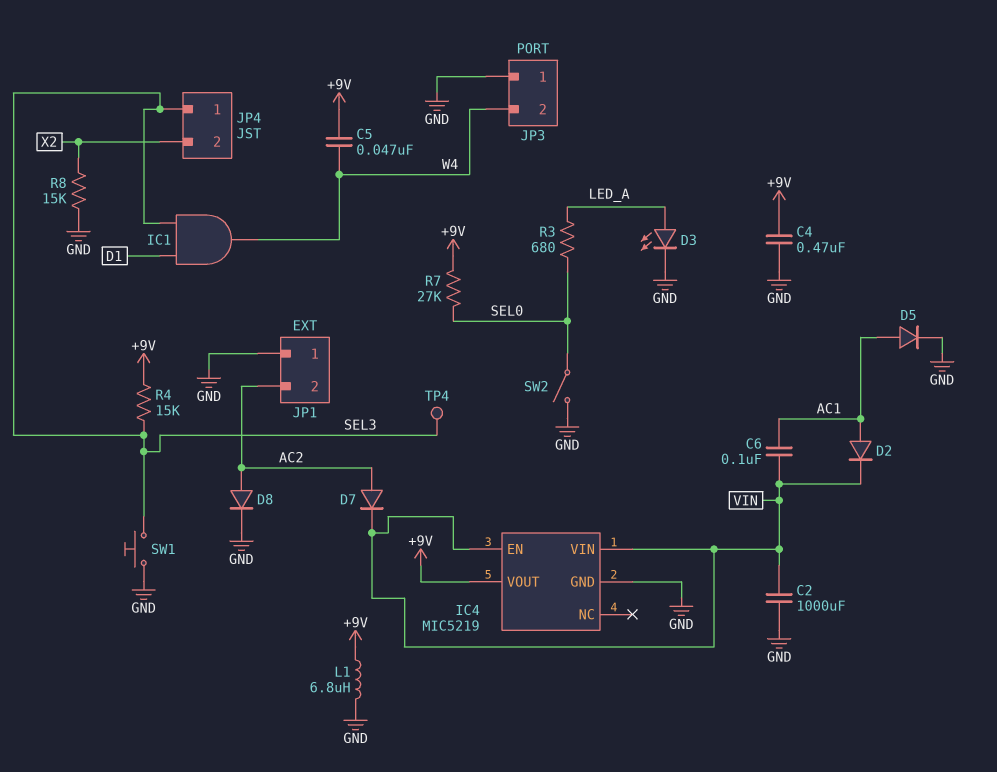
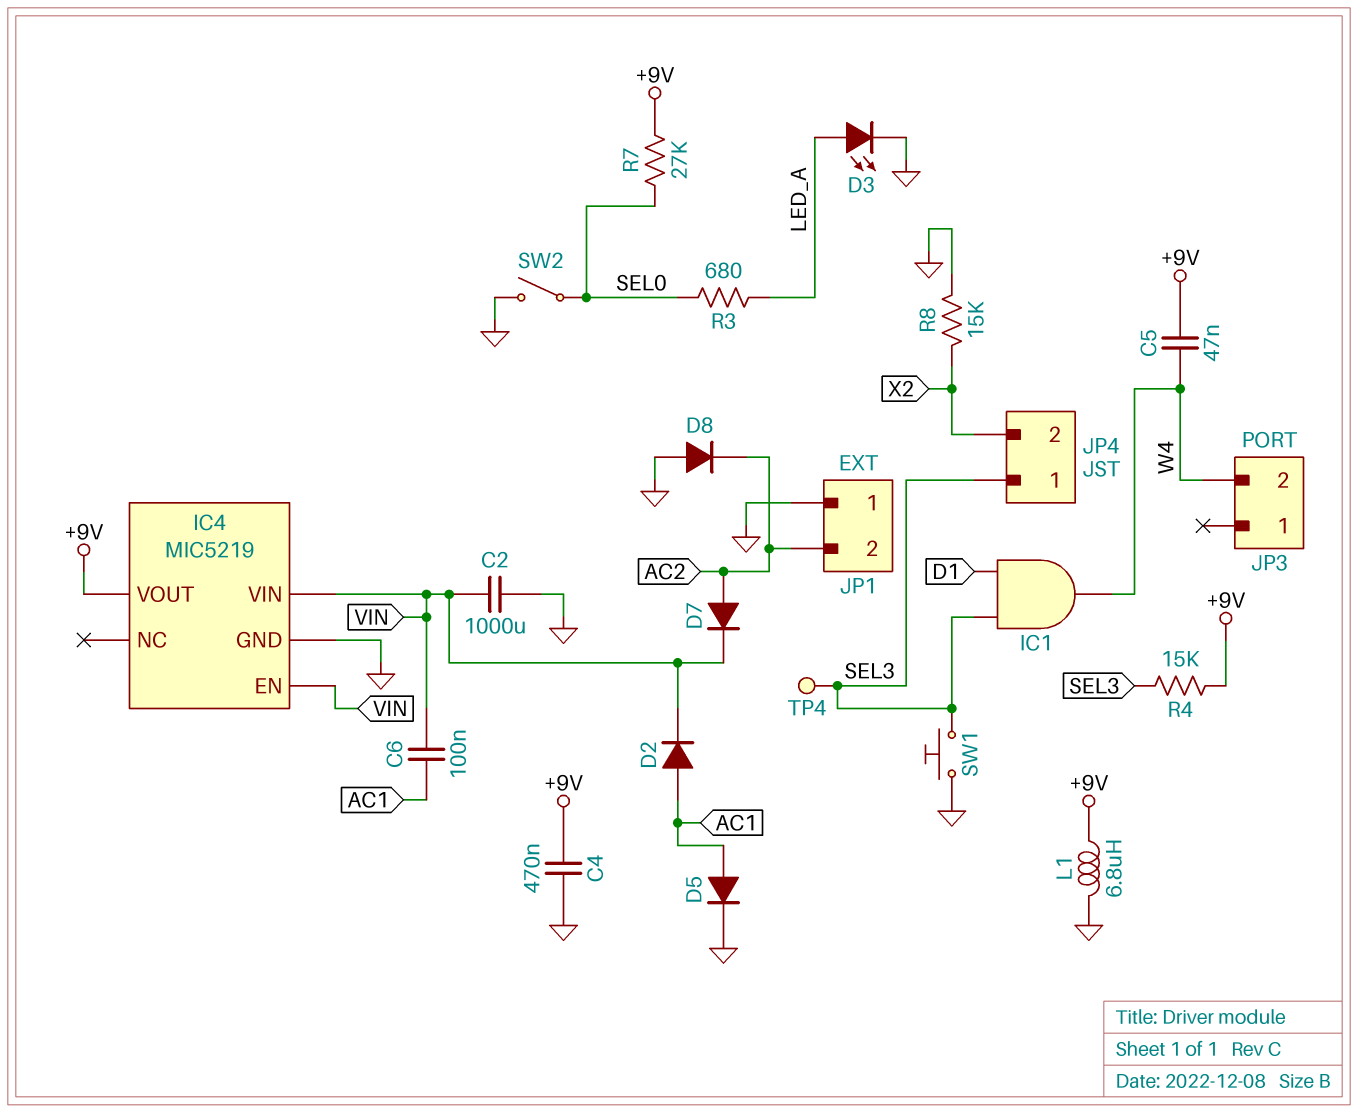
D8: diode (A AC2, K GND) -> diode (A GND, K AC2)
JP3 pin 1: GND -> none

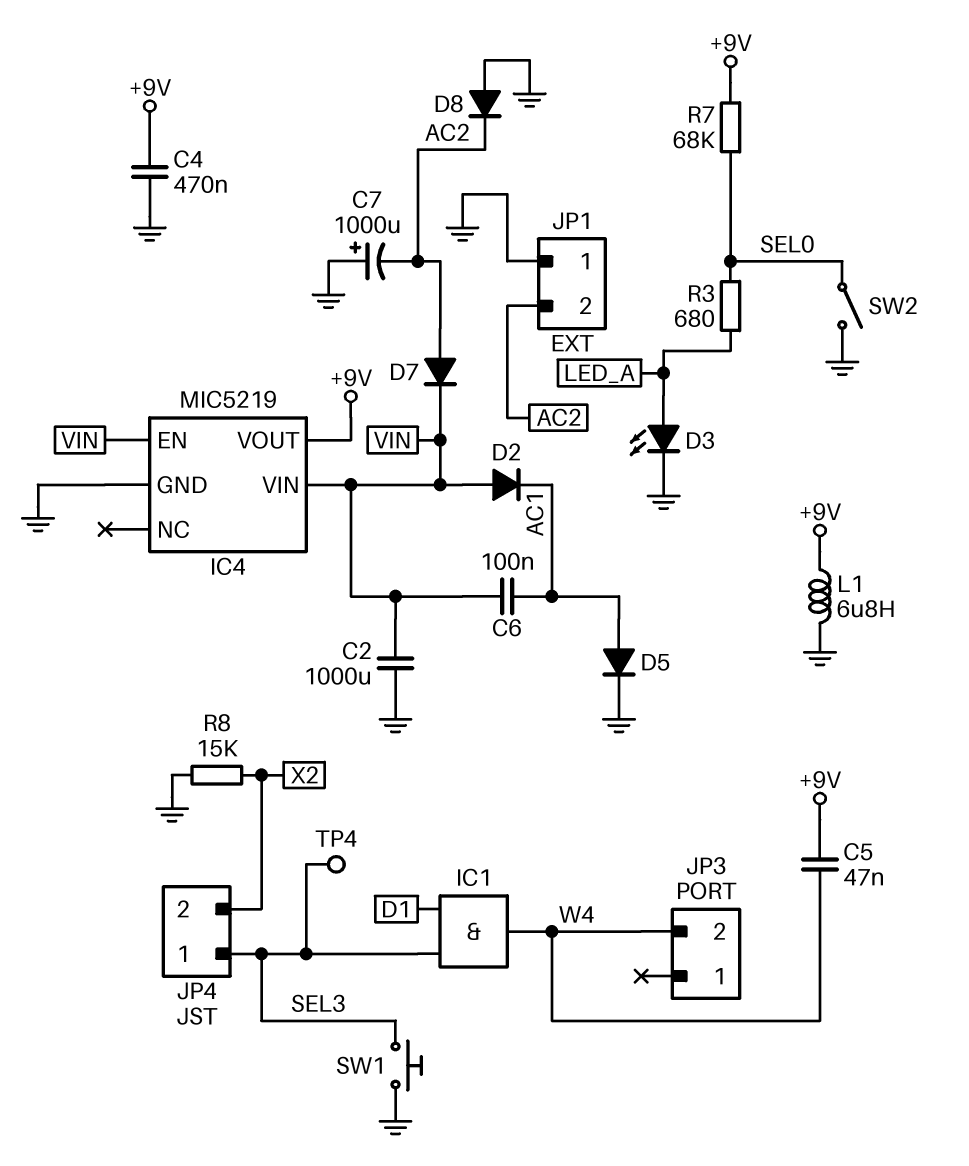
C7: none -> 1000uF (plus GND, minus AC2)
D2: diode (A AC1, K VIN) -> diode (A VIN, K AC1)
R4: 15k (+9V, SEL3) -> none
R7: 27k (+9V, SEL0) -> 68k (+9V, SEL0)

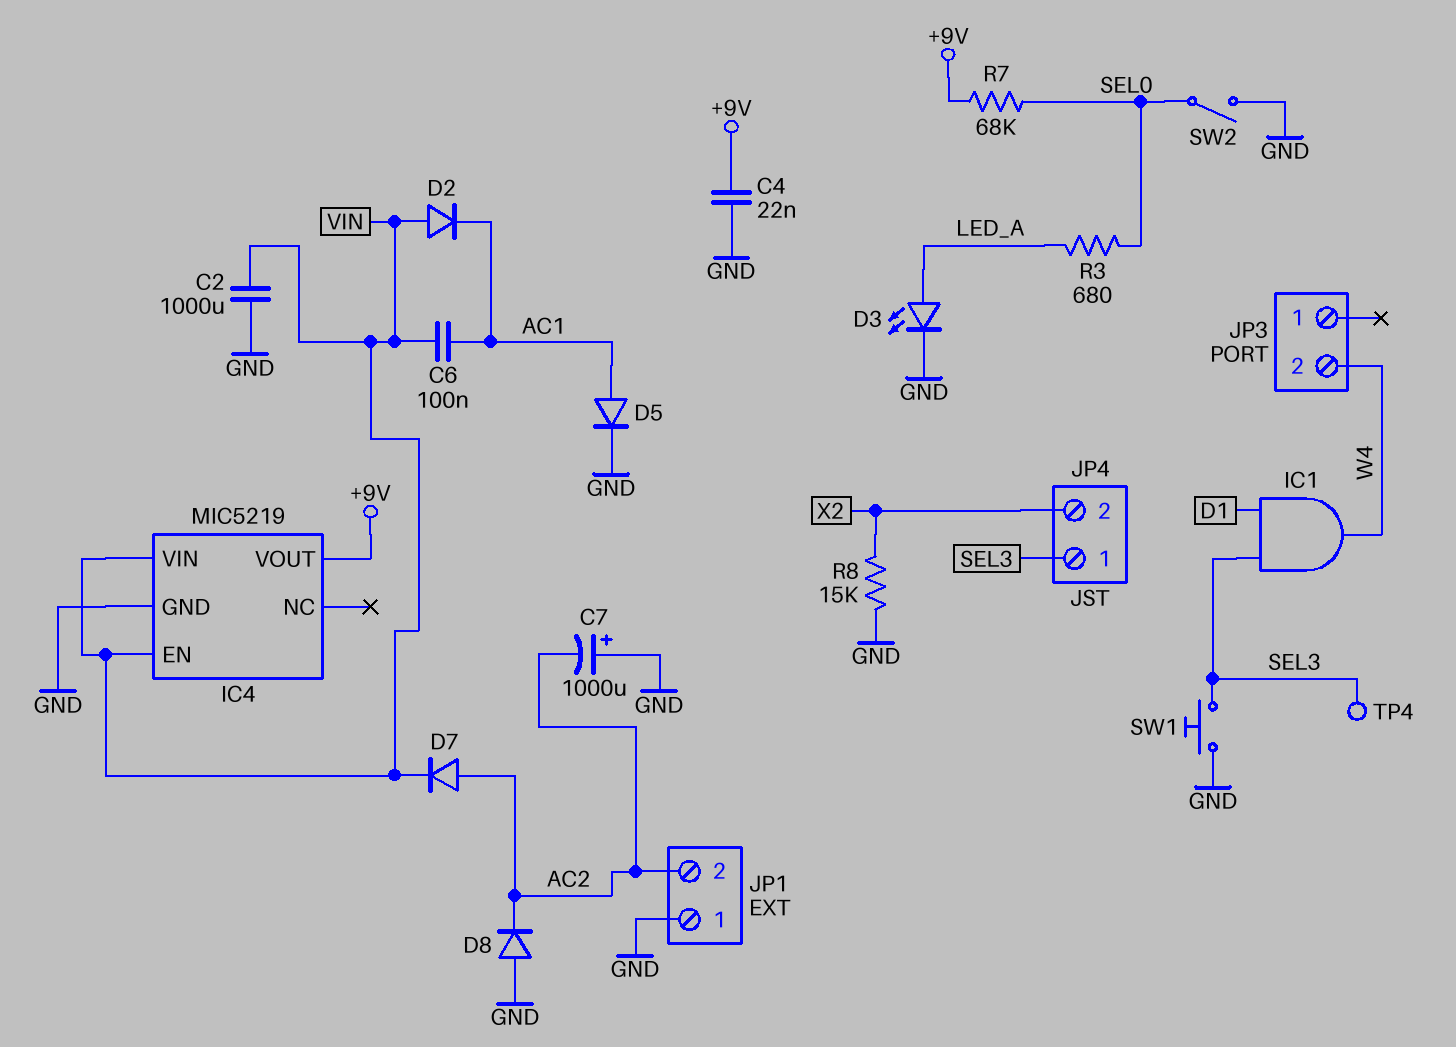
C4: 470nF (+9V, GND) -> 22nF (+9V, GND)
C5: 47nF (+9V, W4) -> none
L1: 6.8uH (+9V, GND) -> none

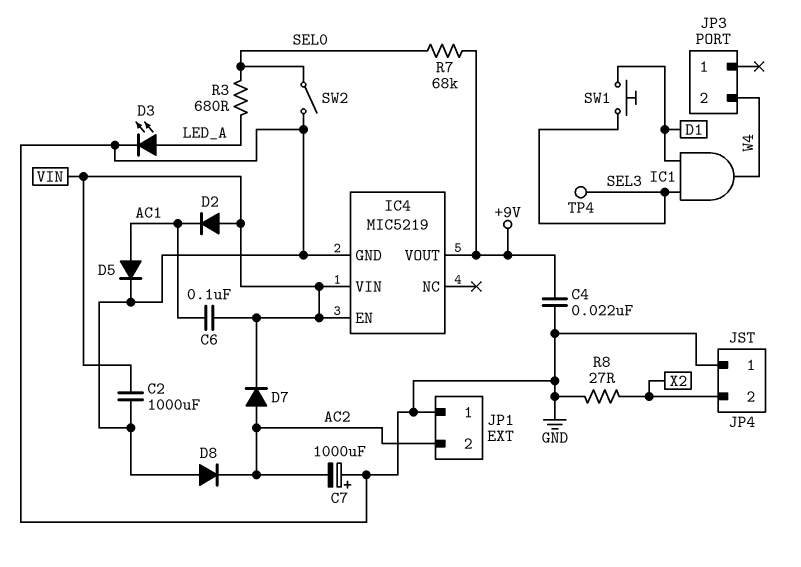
JP4 pin 1: SEL3 -> GND
R8: 15k (GND, X2) -> 27 (GND, X2)
SW1: button (GND, SEL3) -> button (D1, SEL3)

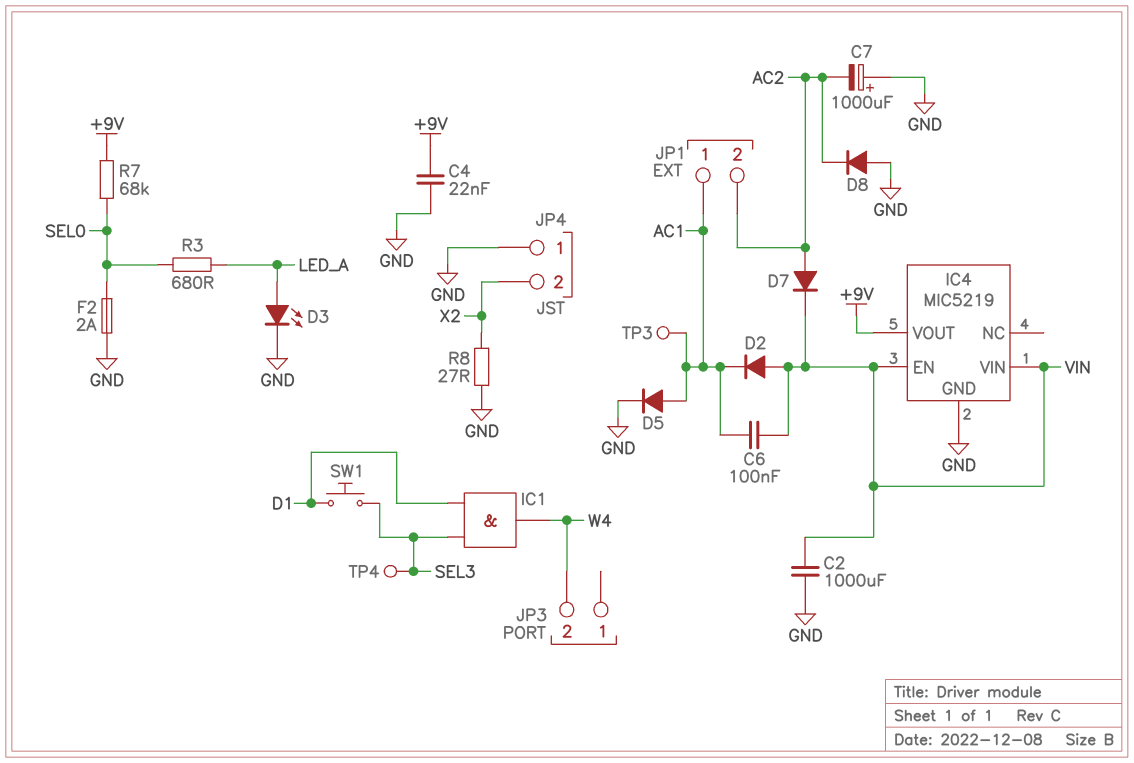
F2: none -> 2A (GND, SEL0)
JP1 pin 1: GND -> AC1
SW2: switch (GND, SEL0) -> none
TP3: none -> test point (AC1)

